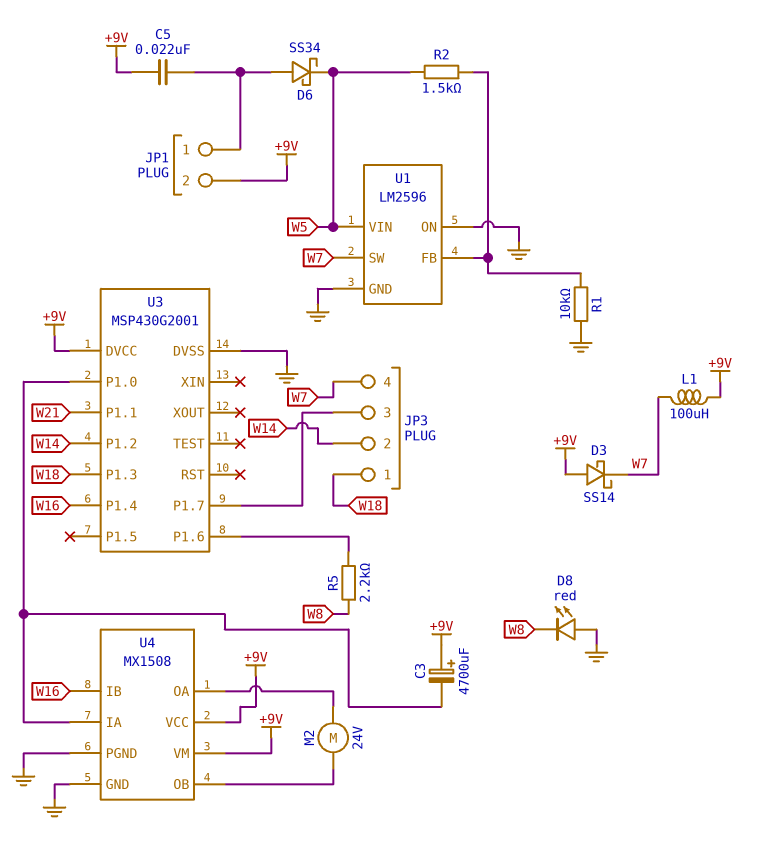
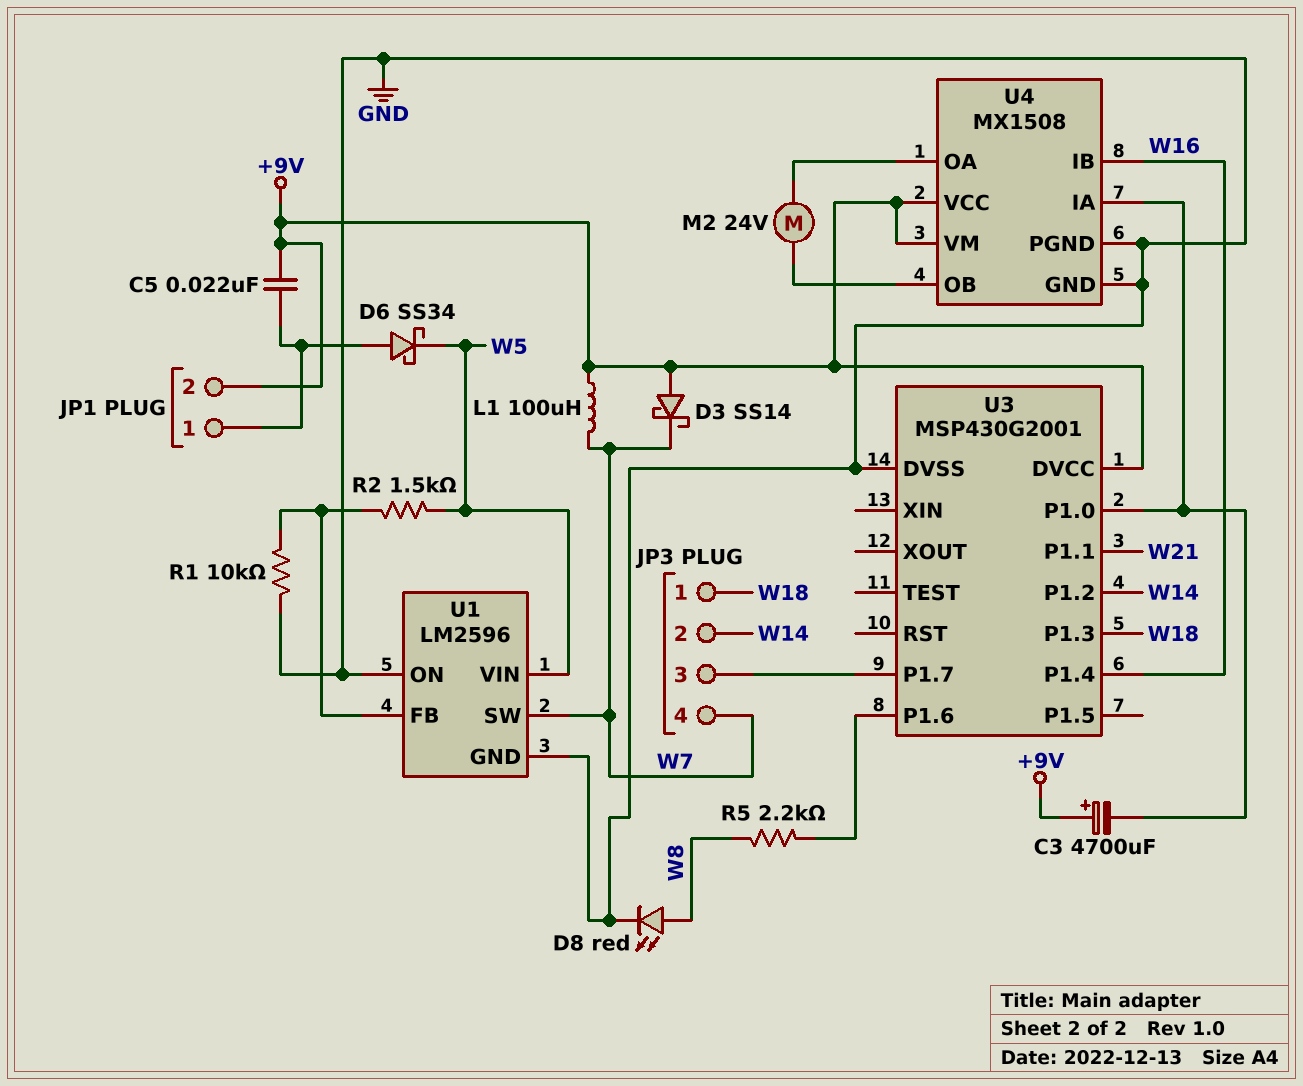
D8: LED red (A GND, K W8) -> LED red (A W8, K GND)

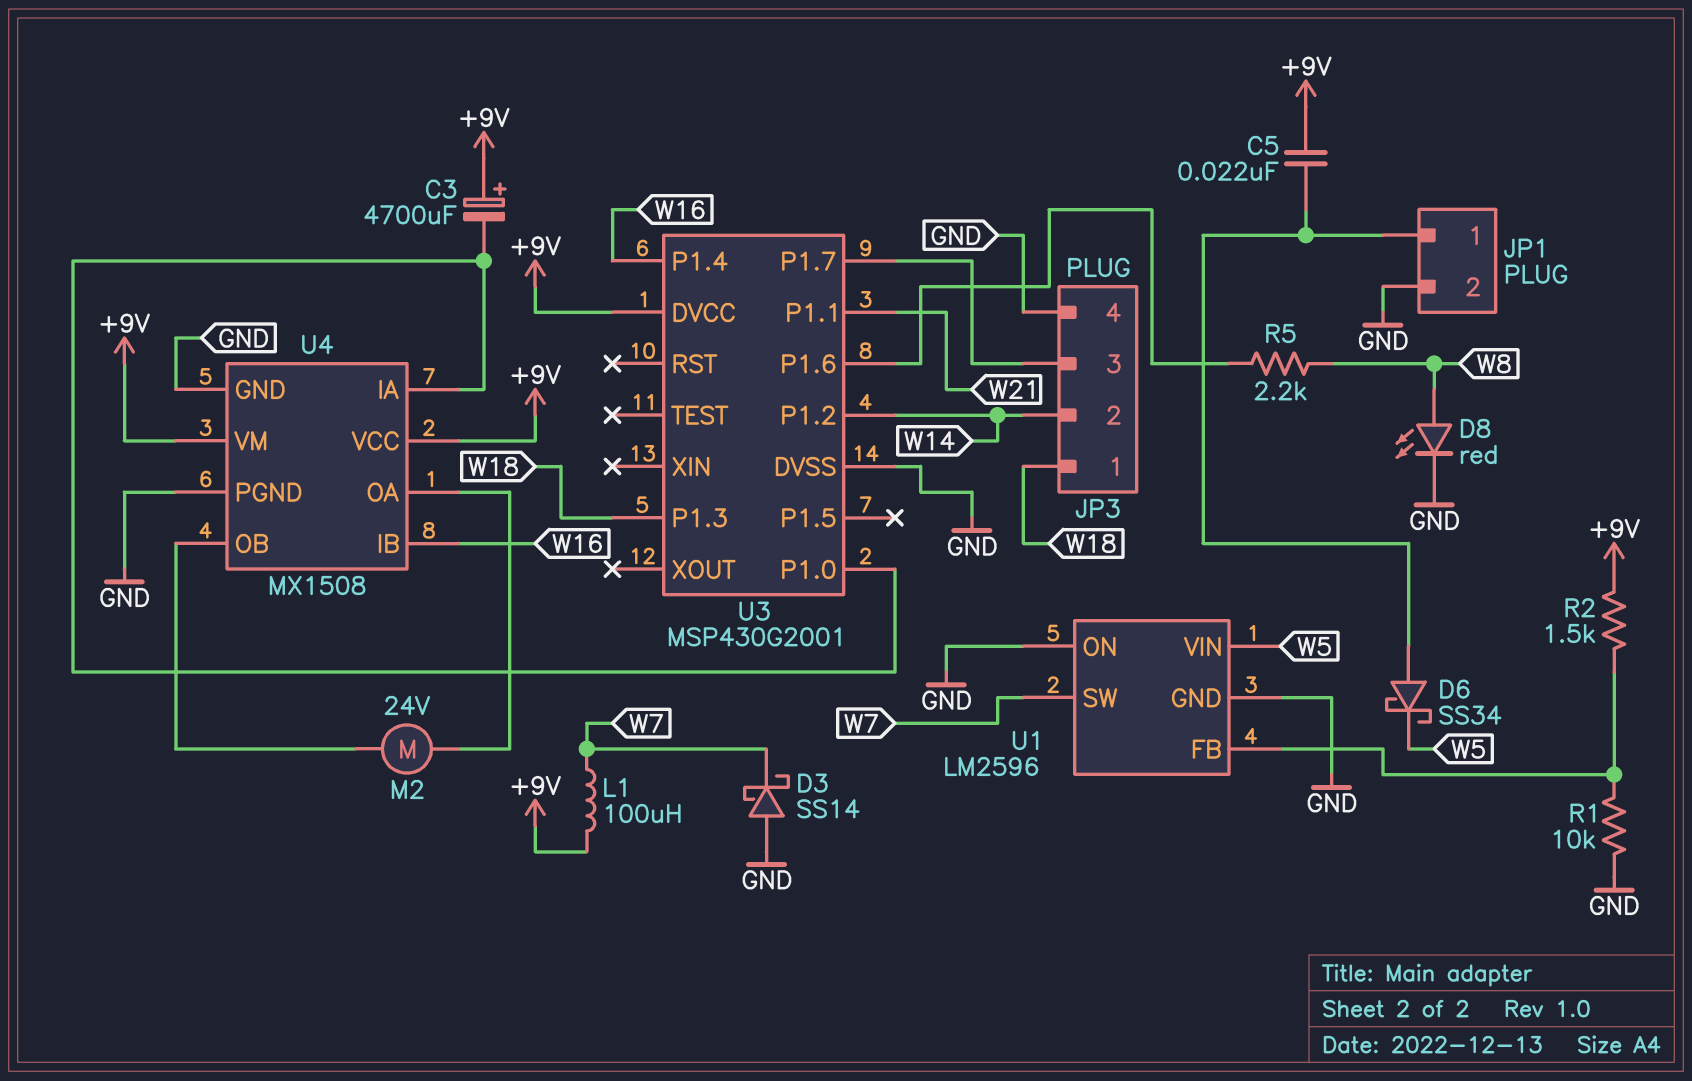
D3: schottky SS14 (A +9V, K W7) -> schottky SS14 (A GND, K W7)
JP1 pin 2: +9V -> GND
JP3 pin 4: W7 -> GND
R2: 1.5k (U1/FB, W5) -> 1.5k (+9V, U1/FB)

